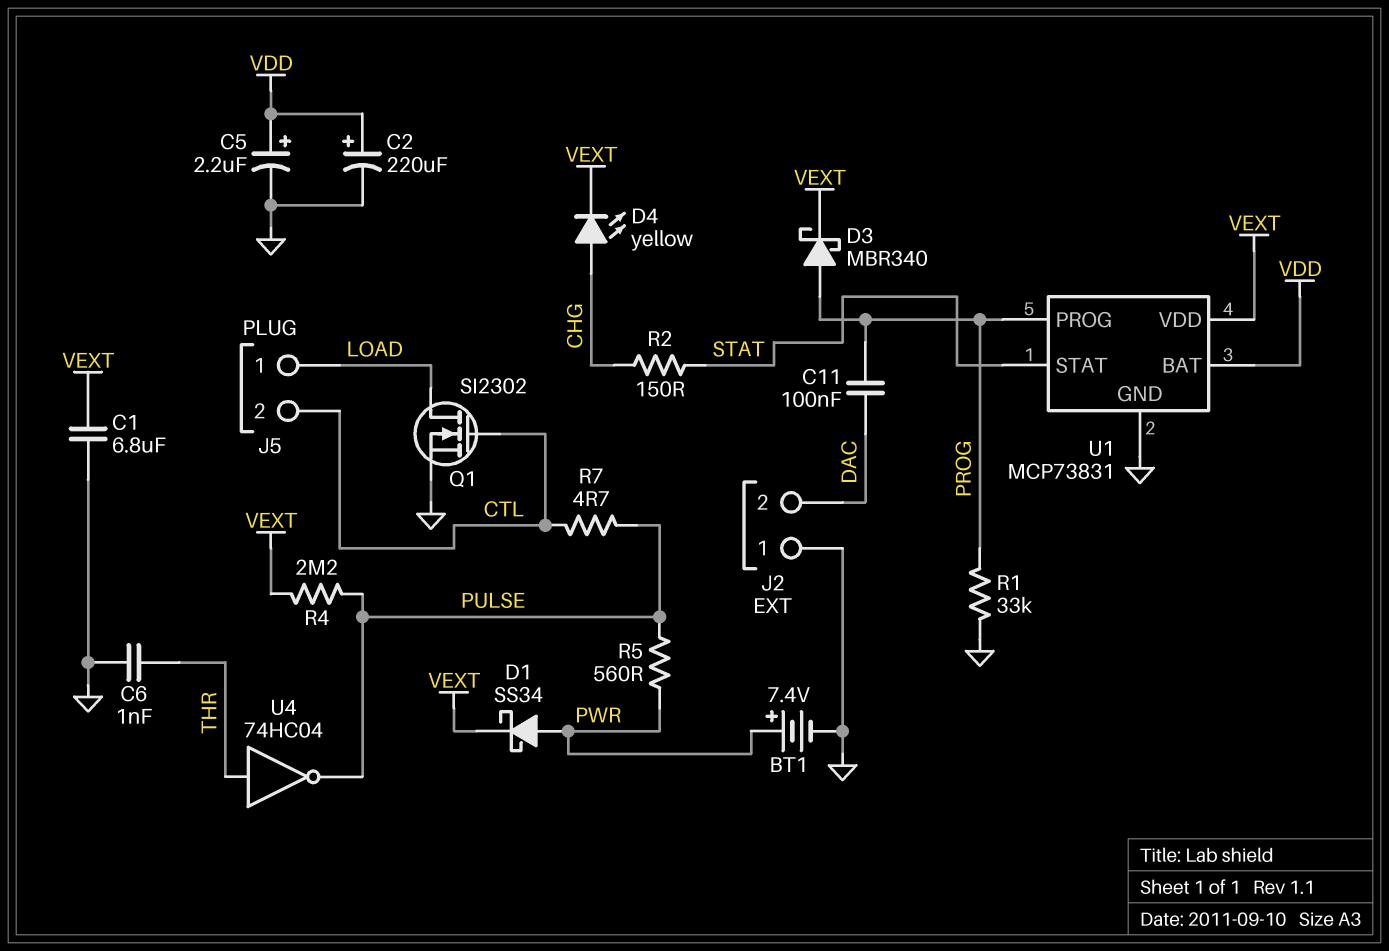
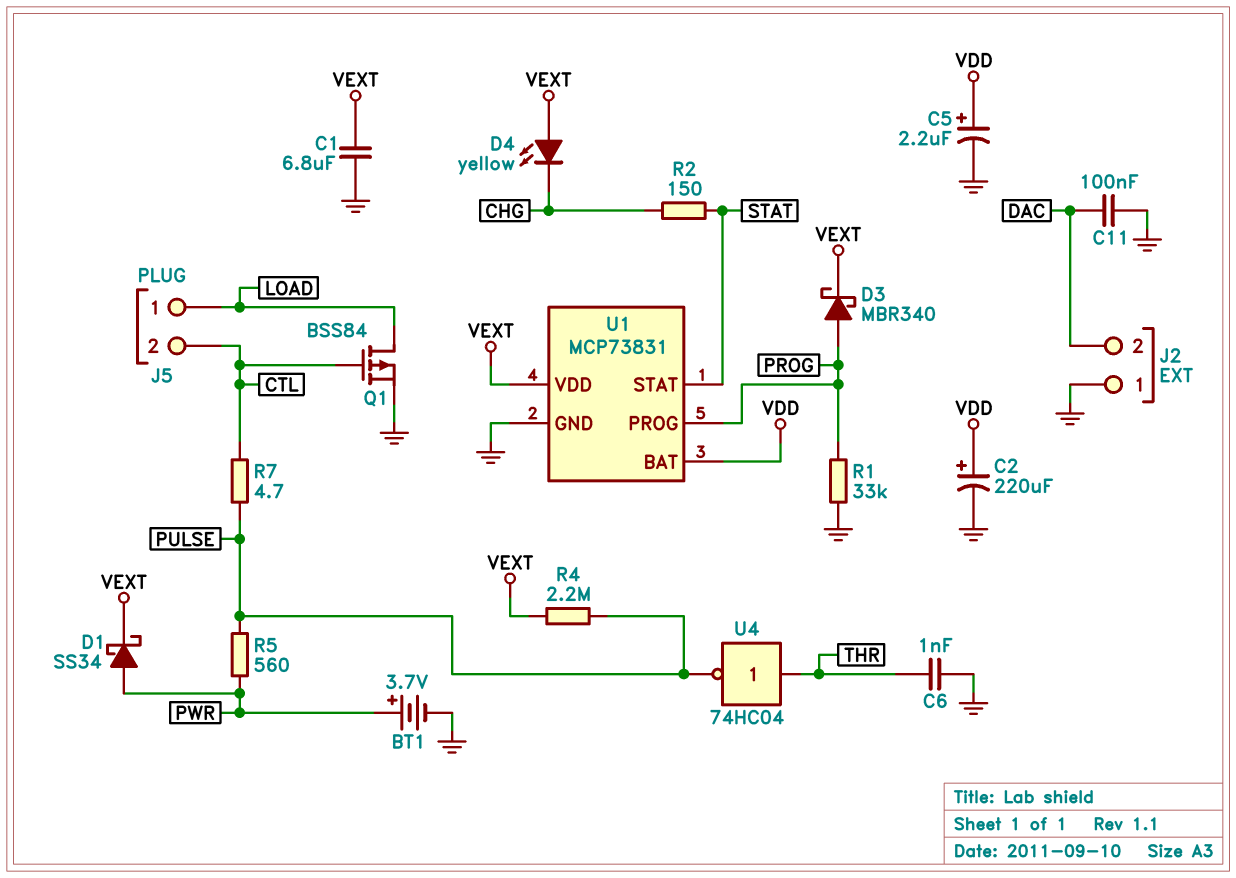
BT1: 7.4V (plus PWR, minus GND) -> 3.7V (plus PWR, minus GND)
C11: 100nF (DAC, PROG) -> 100nF (DAC, GND)
D4: LED yellow (A CHG, K VEXT) -> LED yellow (A VEXT, K CHG)
Q1: NMOS SI2302 (G CTL, D LOAD, S GND) -> PMOS BSS84 (G CTL, D LOAD, S GND)

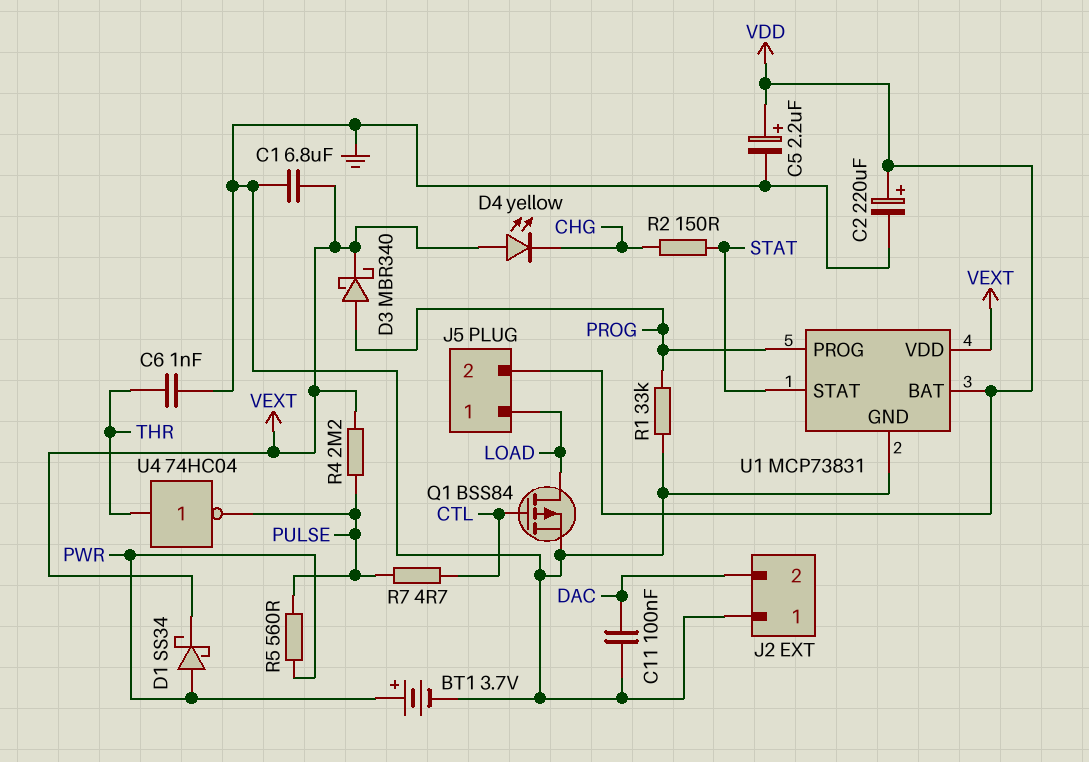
J5 pin 2: CTL -> VDD

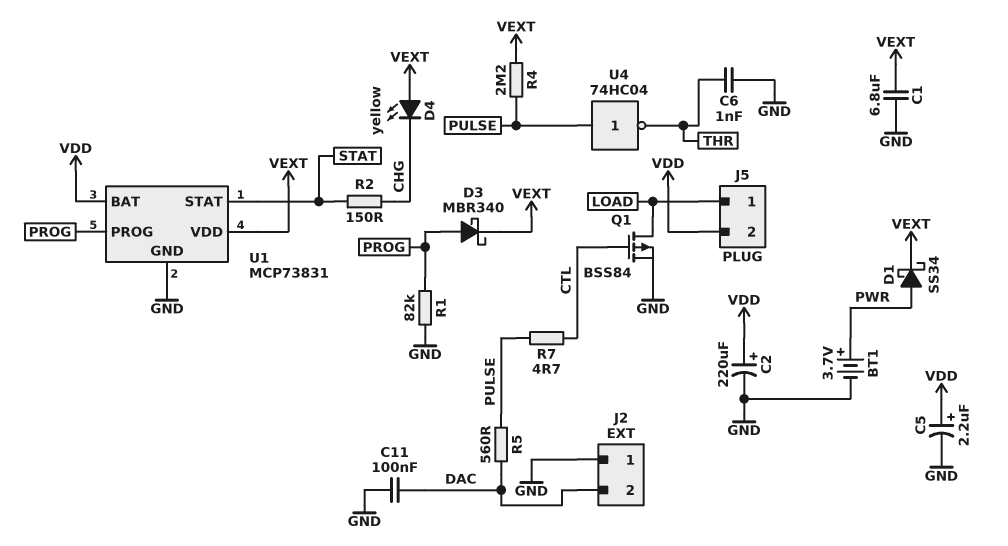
R1: 33k (GND, PROG) -> 82k (GND, PROG)
R5: 560 (PULSE, PWR) -> 560 (DAC, PULSE)
U4: NOT 74HC04 (in THR, out PULSE) -> NOT 74HC04 (in PULSE, out THR)

